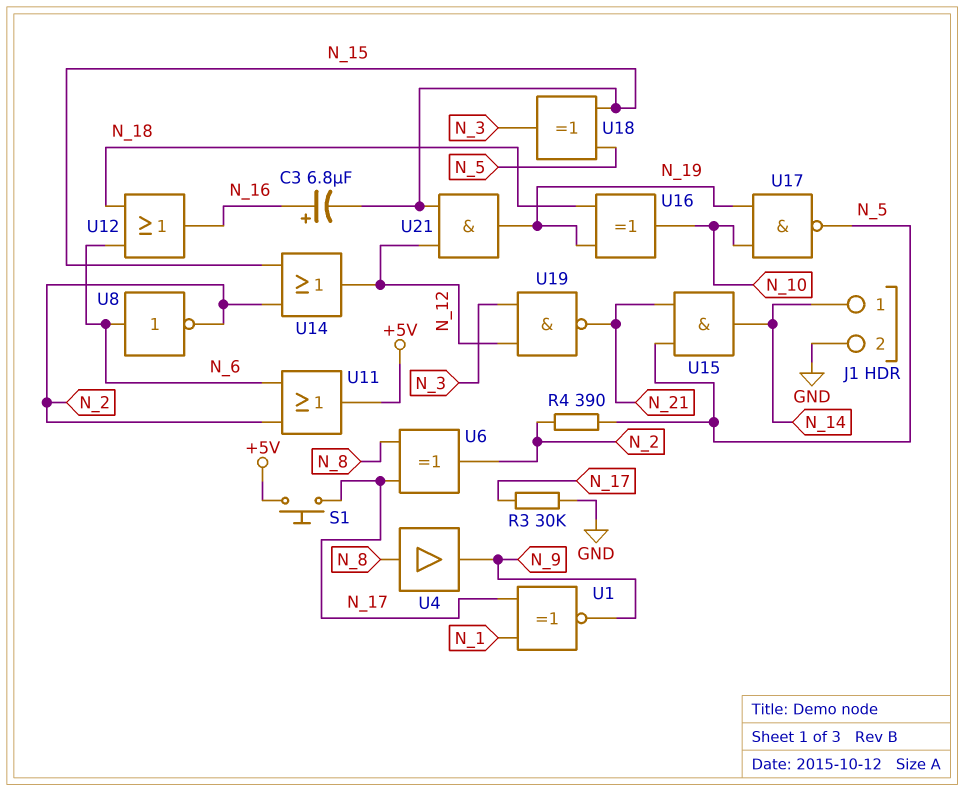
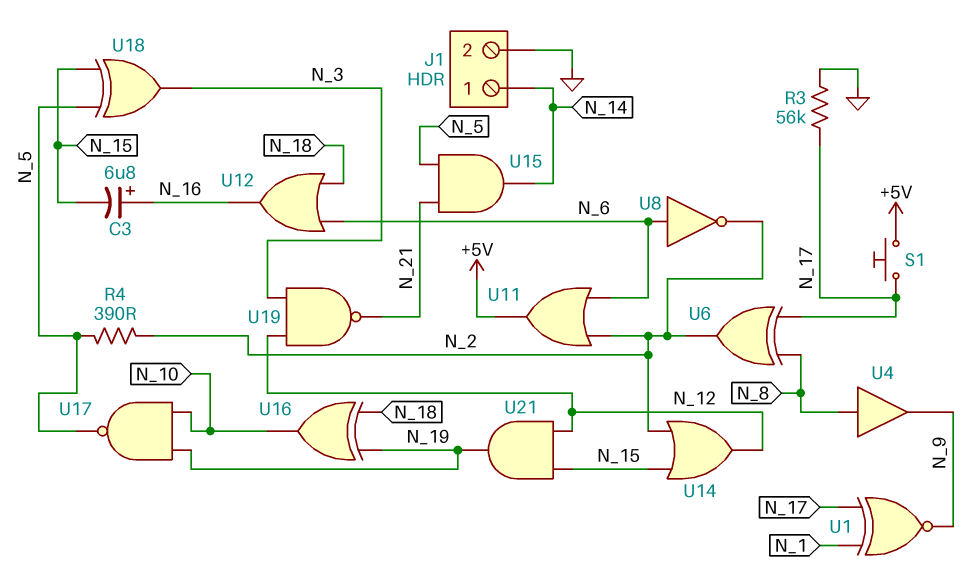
R3: 30k (GND, N_17) -> 56k (GND, N_17)

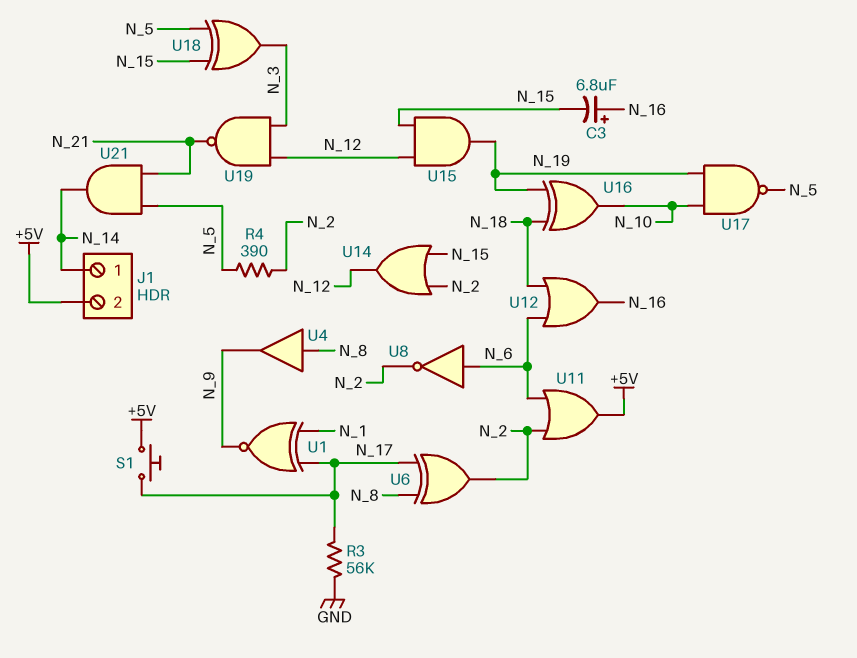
J1 pin 2: GND -> +5V
U15: AND (in N_5, in N_21, out N_14) -> AND (in N_12, in N_15, out N_19)
U21: AND (in N_12, in N_15, out N_19) -> AND (in N_5, in N_21, out N_14)

